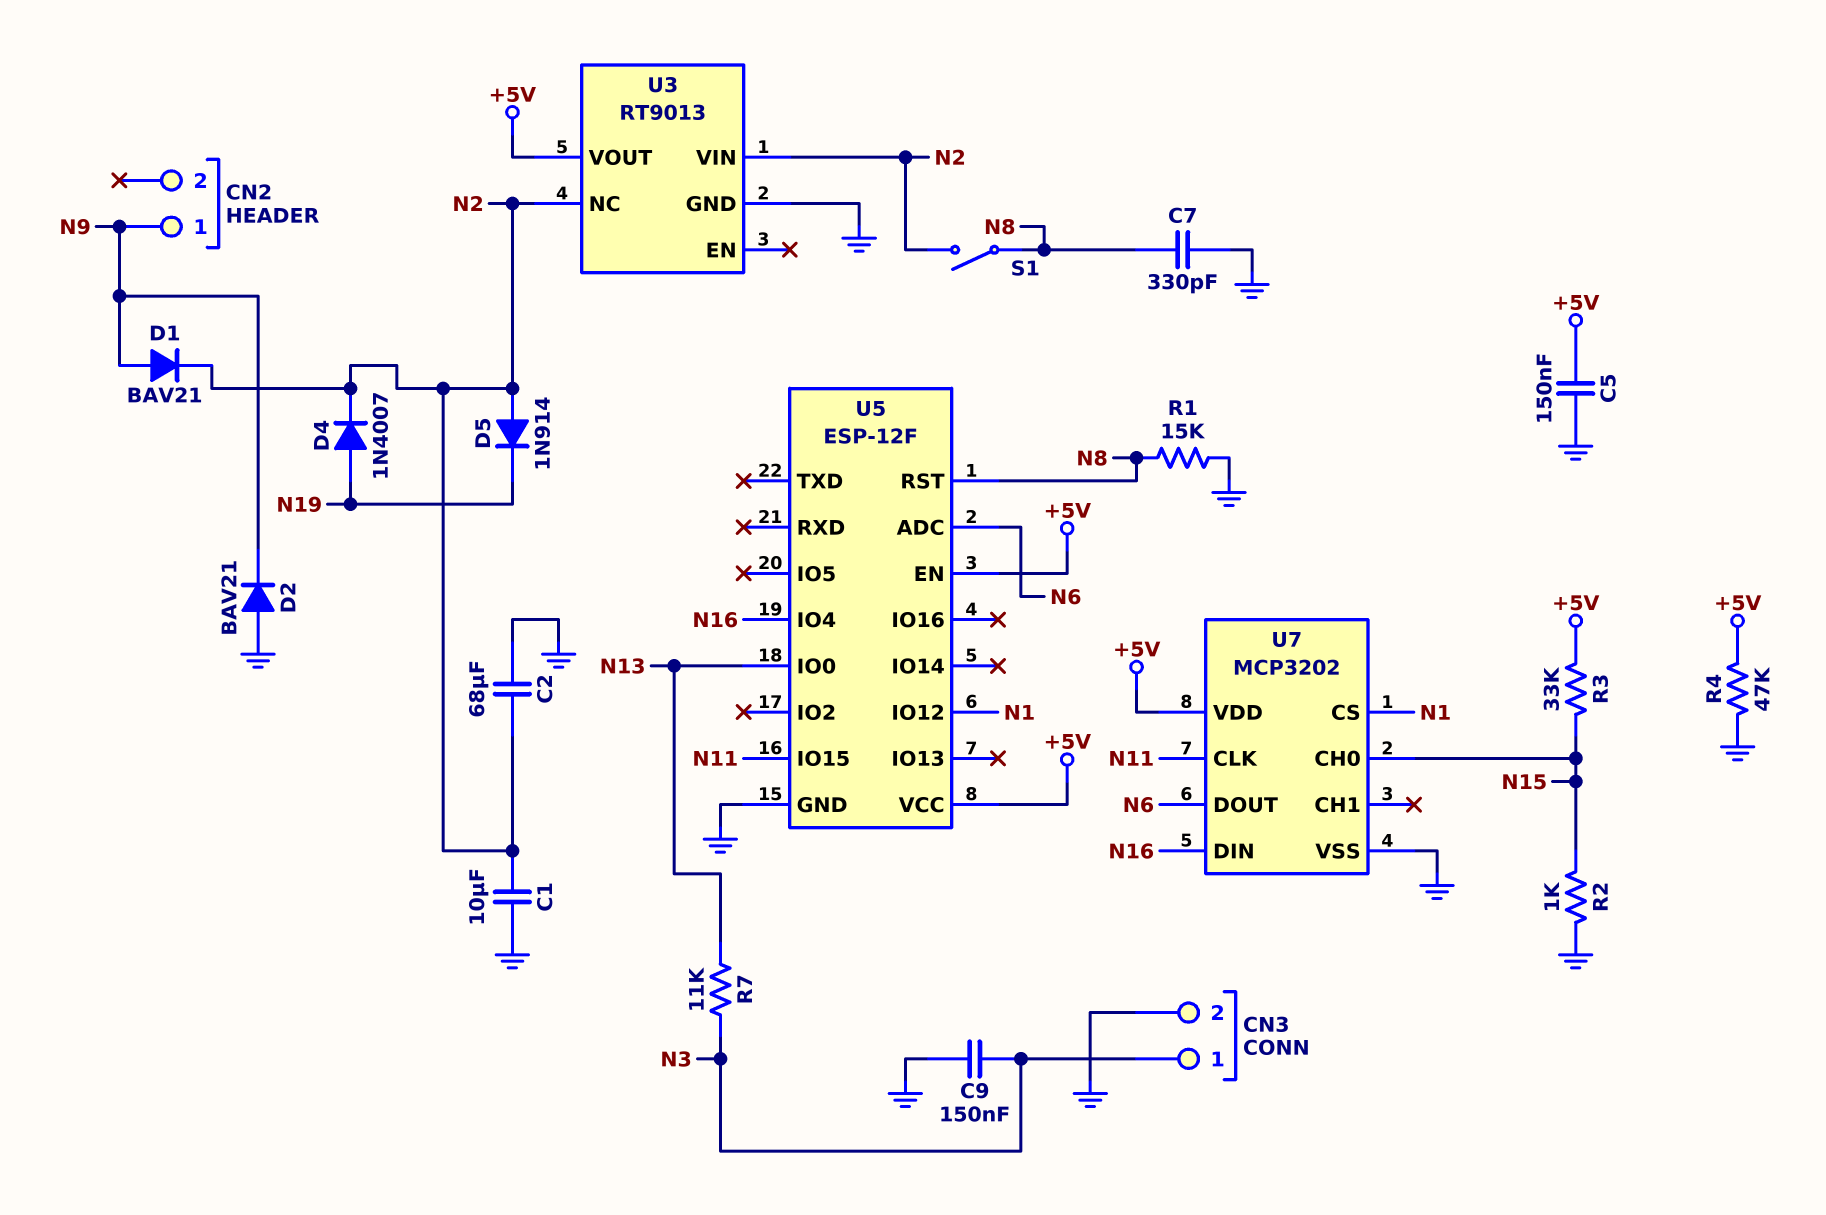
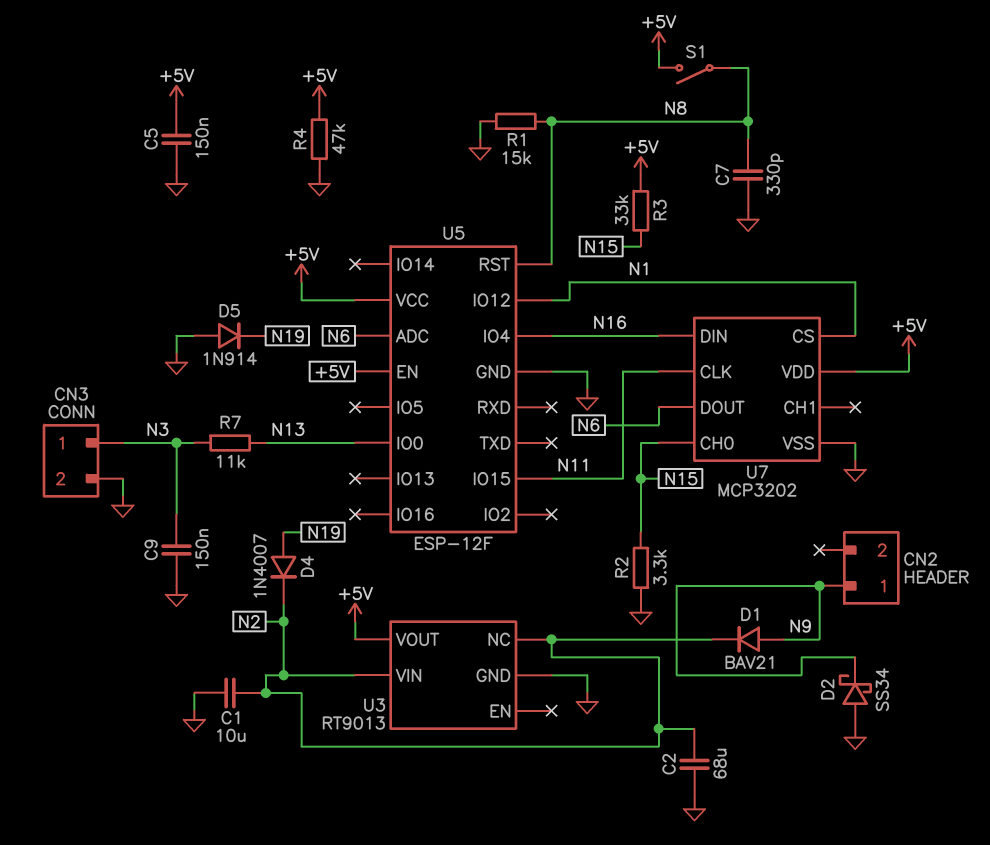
D2: diode BAV21 (A GND, K N9) -> schottky SS34 (A GND, K N9)
D5: diode 1N914 (A N2, K N19) -> diode 1N914 (A GND, K N19)
R2: 1k (GND, N15) -> 3.3k (GND, N15)
S1: switch (N2, N8) -> switch (+5V, N8)

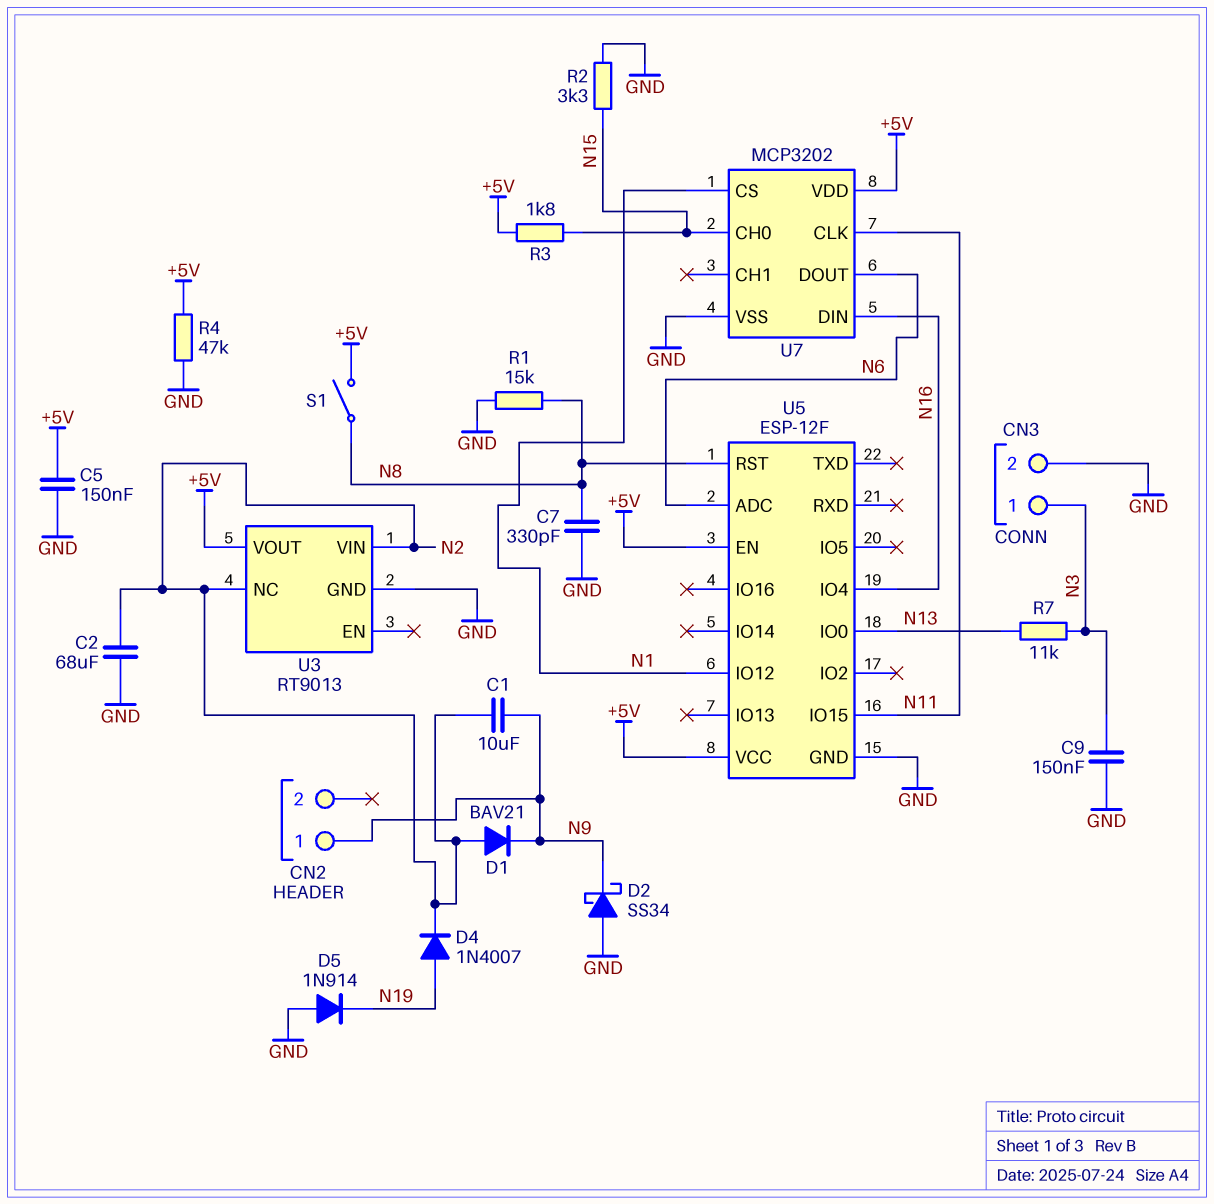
C1: 10uF (GND, N2) -> 10uF (N2, N9)
D1: diode BAV21 (A N9, K N2) -> diode BAV21 (A N2, K N9)
R3: 33k (+5V, N15) -> 1.8k (+5V, N15)

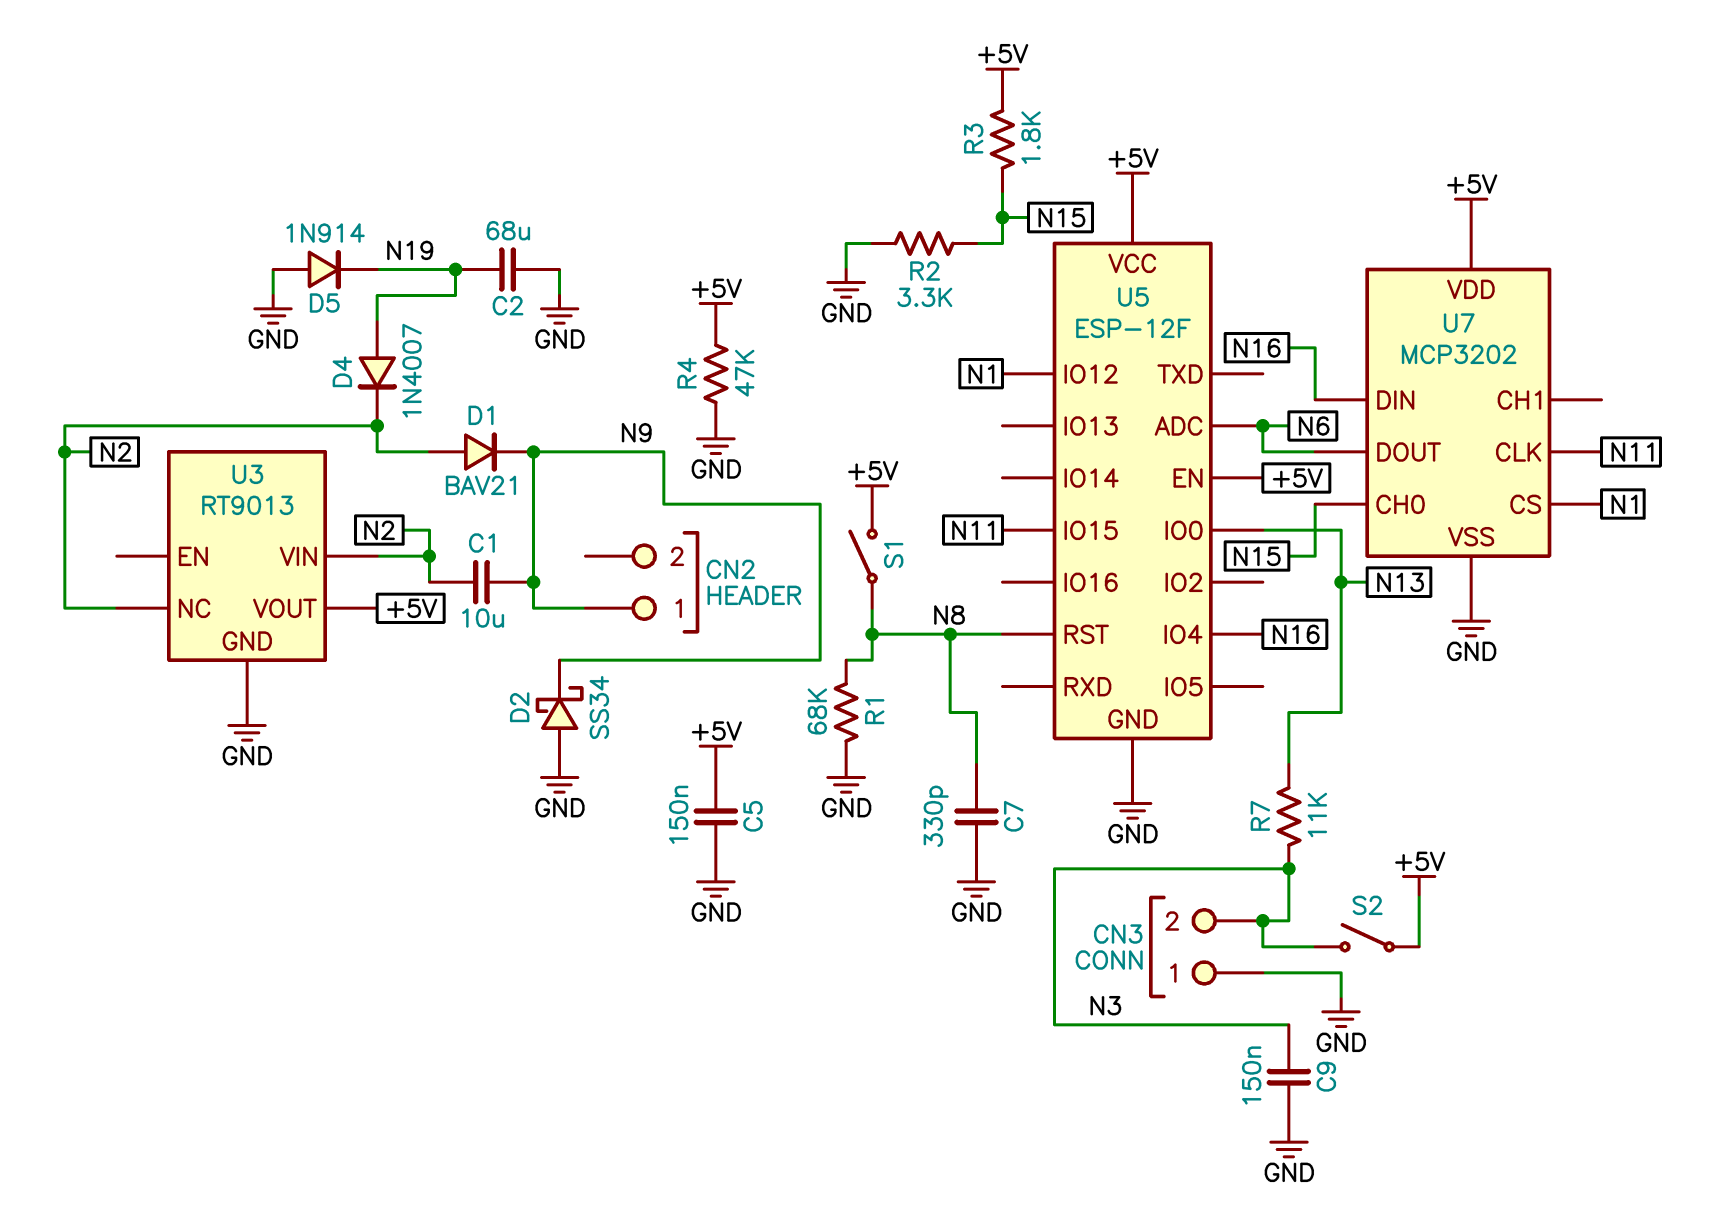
C2: 68uF (GND, N2) -> 68uF (GND, N19)
CN3 pin 1: N3 -> GND
CN3 pin 2: GND -> N3
R1: 15k (GND, N8) -> 68k (GND, N8)
S2: none -> switch (+5V, N3)

